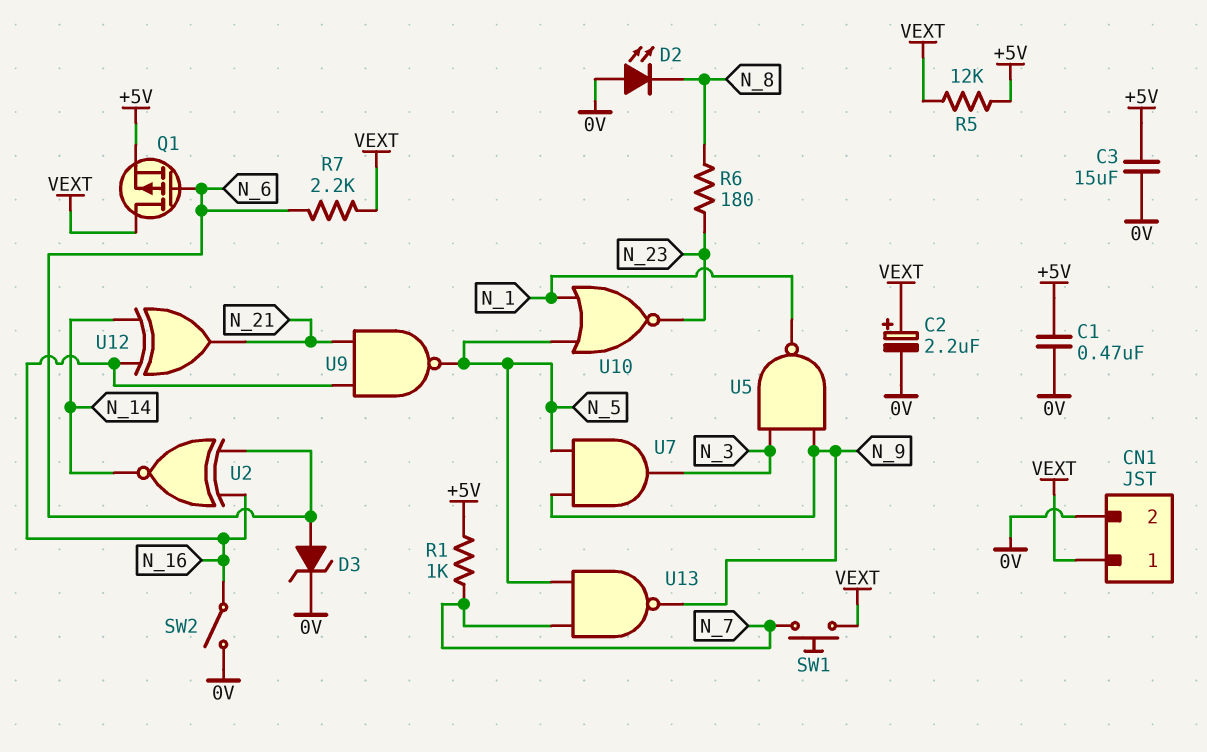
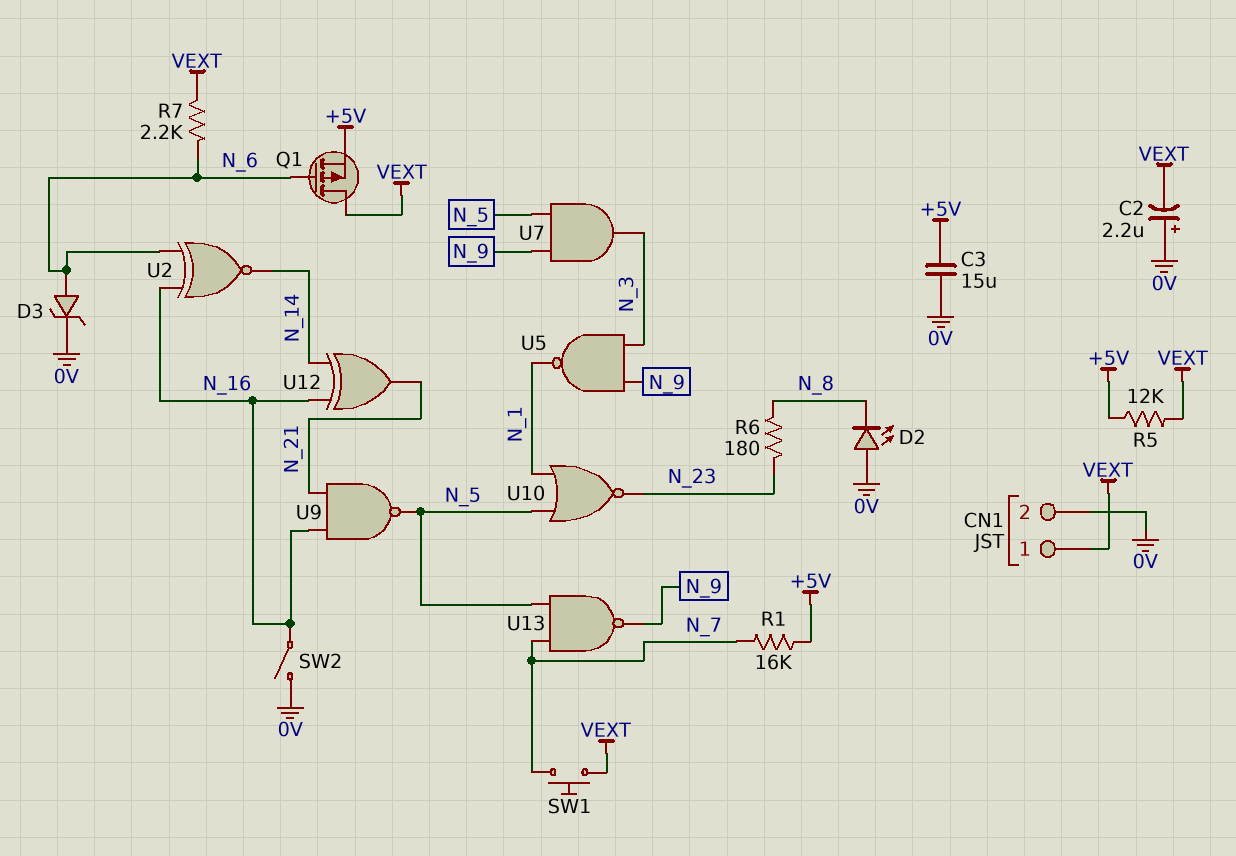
C1: 470nF (+5V, 0V) -> none
C2: 2.2uF (plus VEXT, minus 0V) -> 2.2uF (plus 0V, minus VEXT)
R1: 1k (+5V, N_7) -> 16k (+5V, N_7)

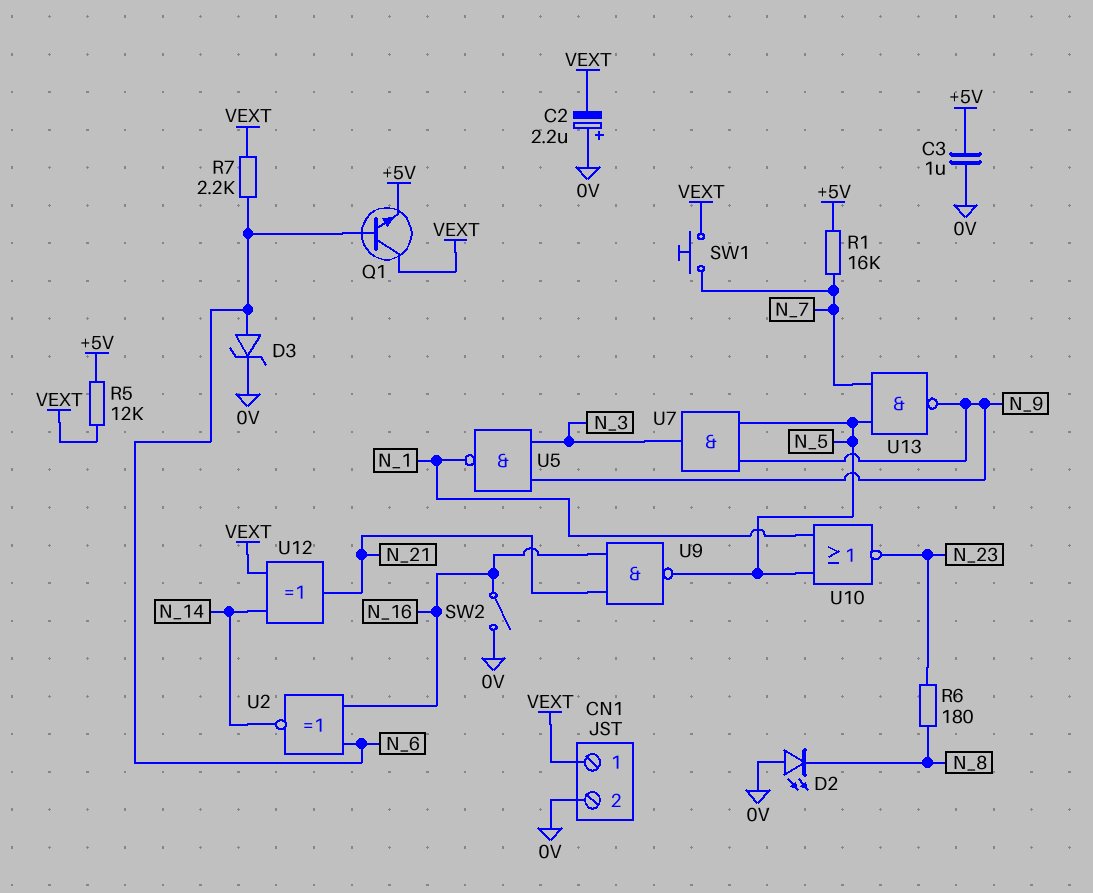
C3: 15uF (+5V, 0V) -> 1uF (+5V, 0V)
Q1: PMOS (G N_6, D VEXT, S +5V) -> NPN (B N_6, C VEXT, E +5V)
U12: XOR (in N_14, in N_16, out N_21) -> XOR (in N_14, in VEXT, out N_21)

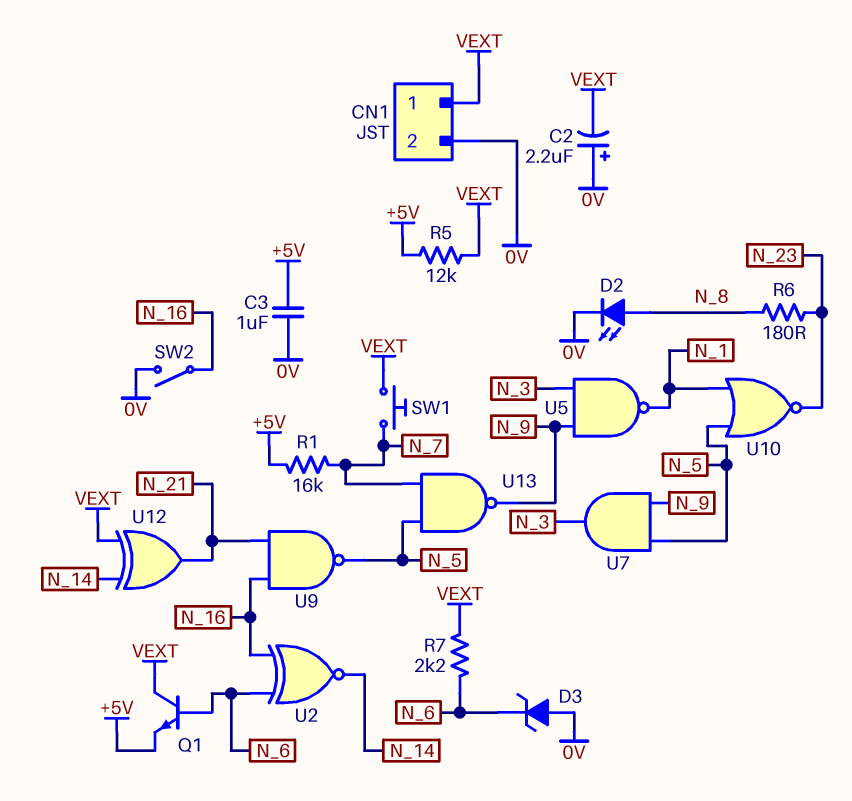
D2: LED (A 0V, K N_8) -> LED (A N_8, K 0V)
D3: zener (A N_6, K 0V) -> zener (A 0V, K N_6)

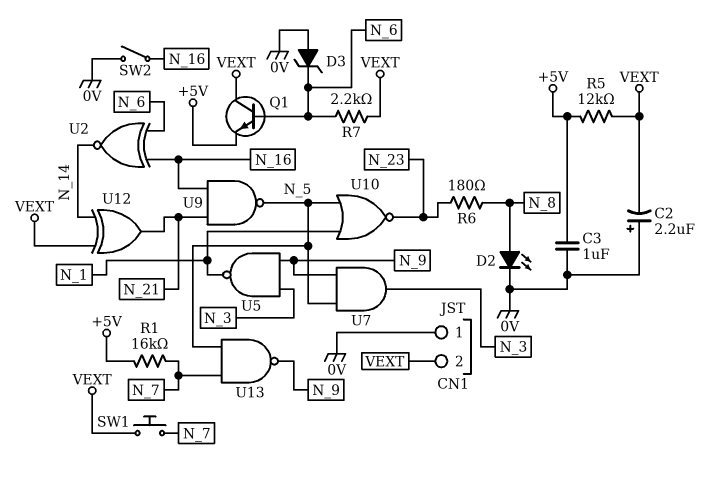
CN1 pin 1: VEXT -> 0V
CN1 pin 2: 0V -> VEXT

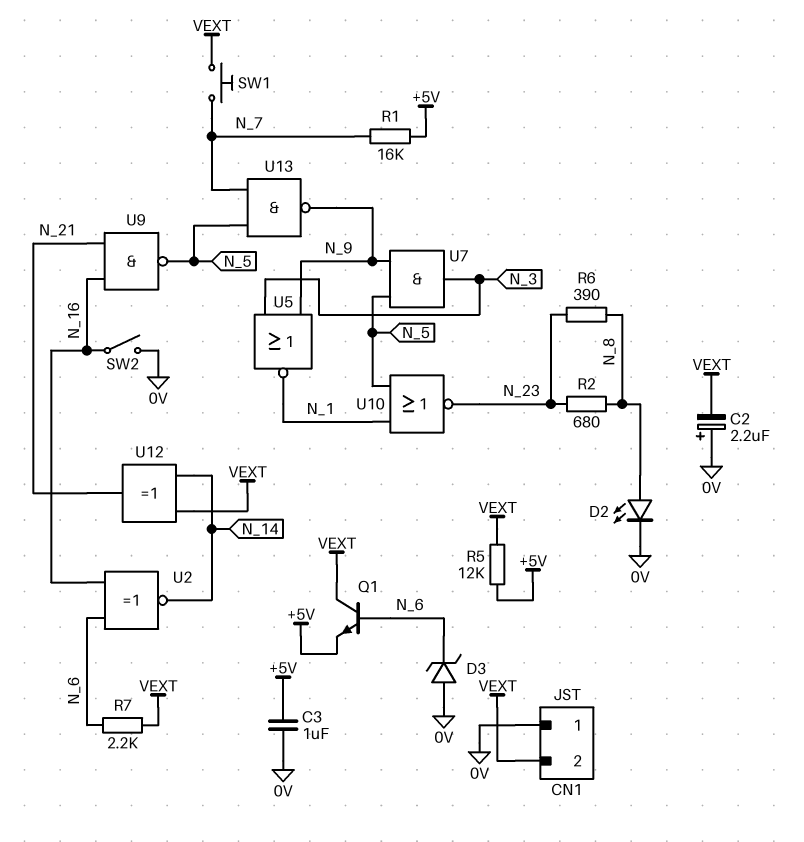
R2: none -> 680 (N_8, N_23)
R6: 180 (N_8, N_23) -> 390 (N_8, N_23)
U5: NAND (in N_3, in N_9, out N_1) -> NOR (in N_3, in N_9, out N_1)

